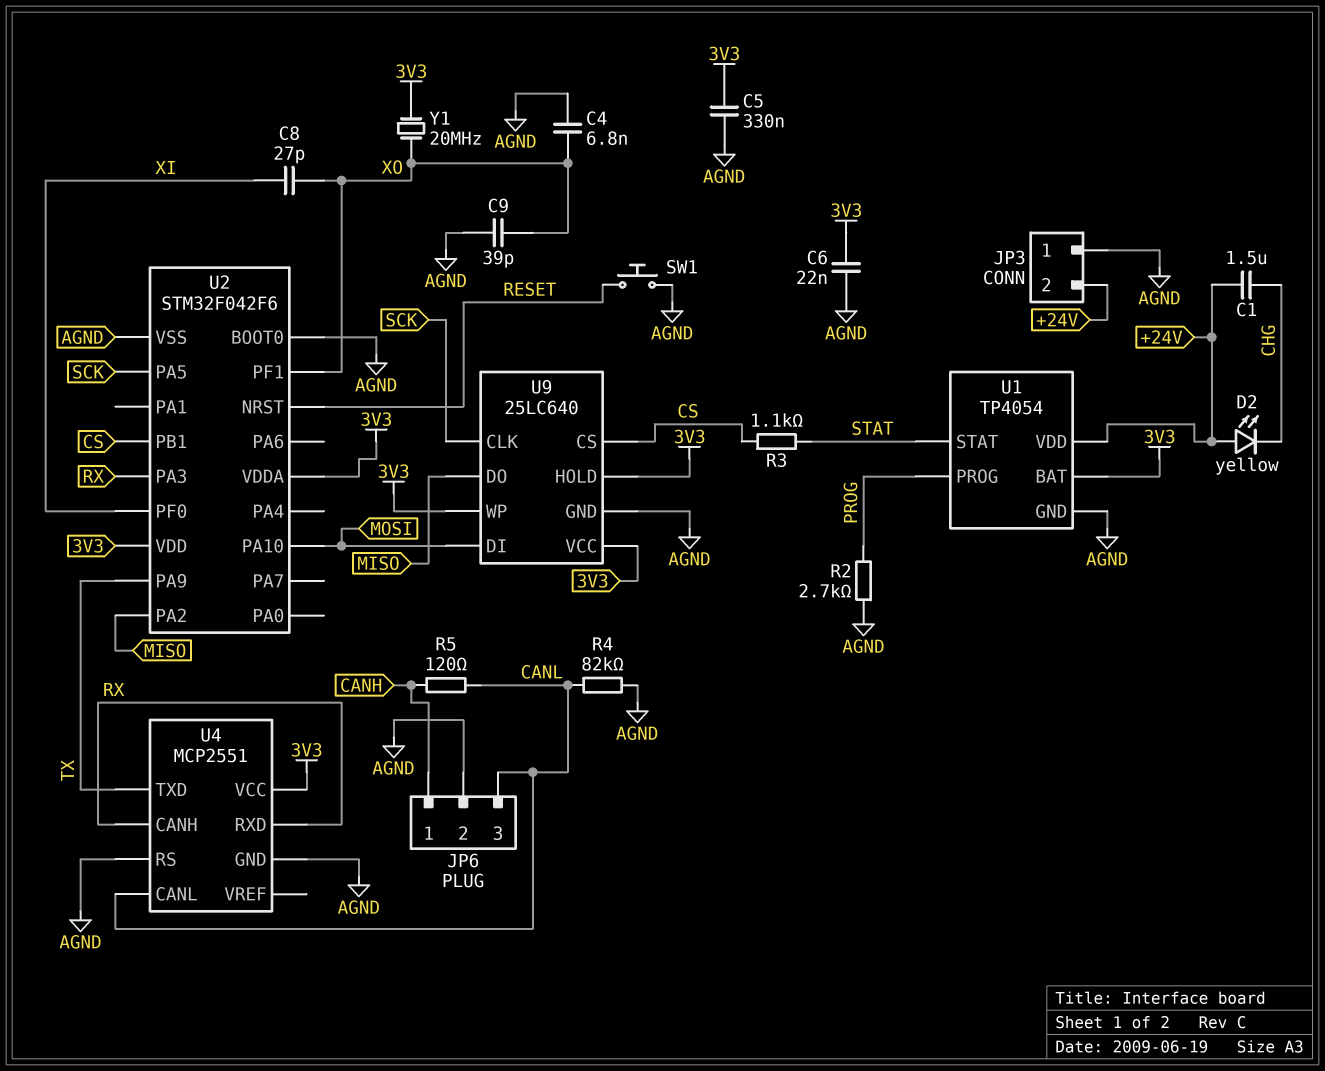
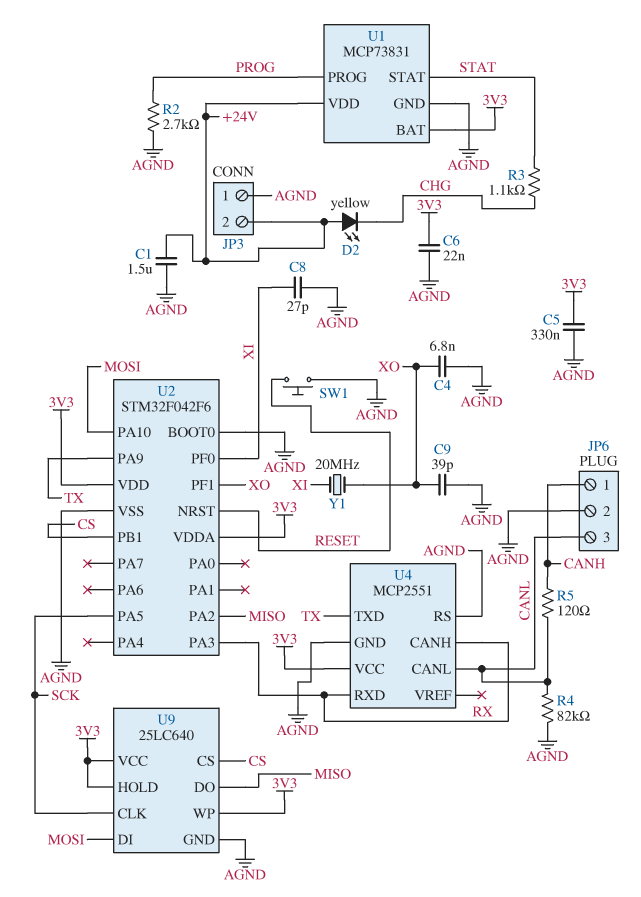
C1: 1.5uF (+24V, CHG) -> 1.5uF (+24V, AGND)
C8: 27pF (XI, XO) -> 27pF (AGND, XI)
R3: 1.1k (CS, STAT) -> 1.1k (CHG, STAT)
U1: TP4054 -> MCP73831
Y1: 20MHz (3V3, XO) -> 20MHz (XI, XO)

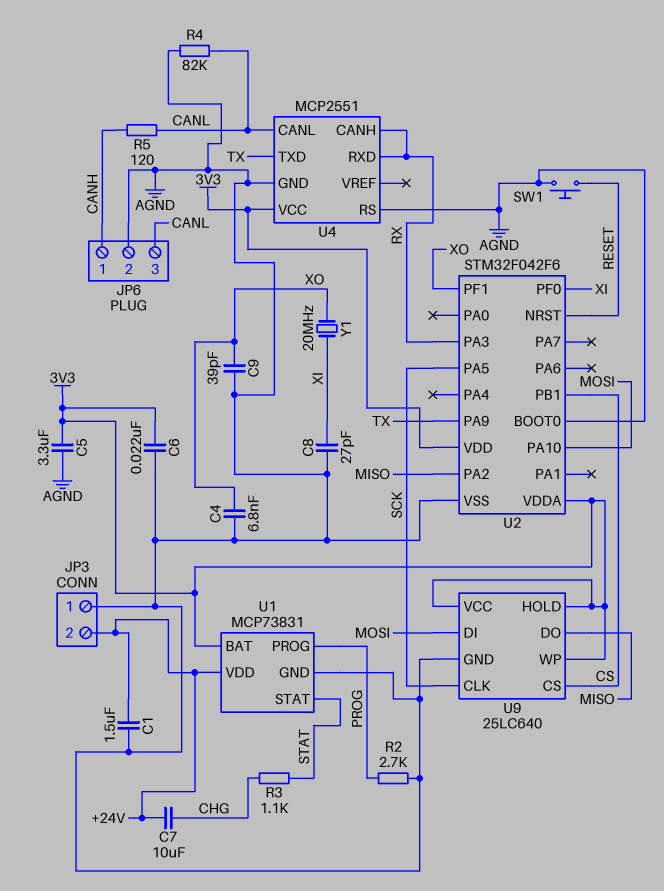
C5: 330nF (3V3, AGND) -> 3.3uF (3V3, AGND)
C7: none -> 10uF (+24V, CHG)
D2: LED yellow (A +24V, K CHG) -> none

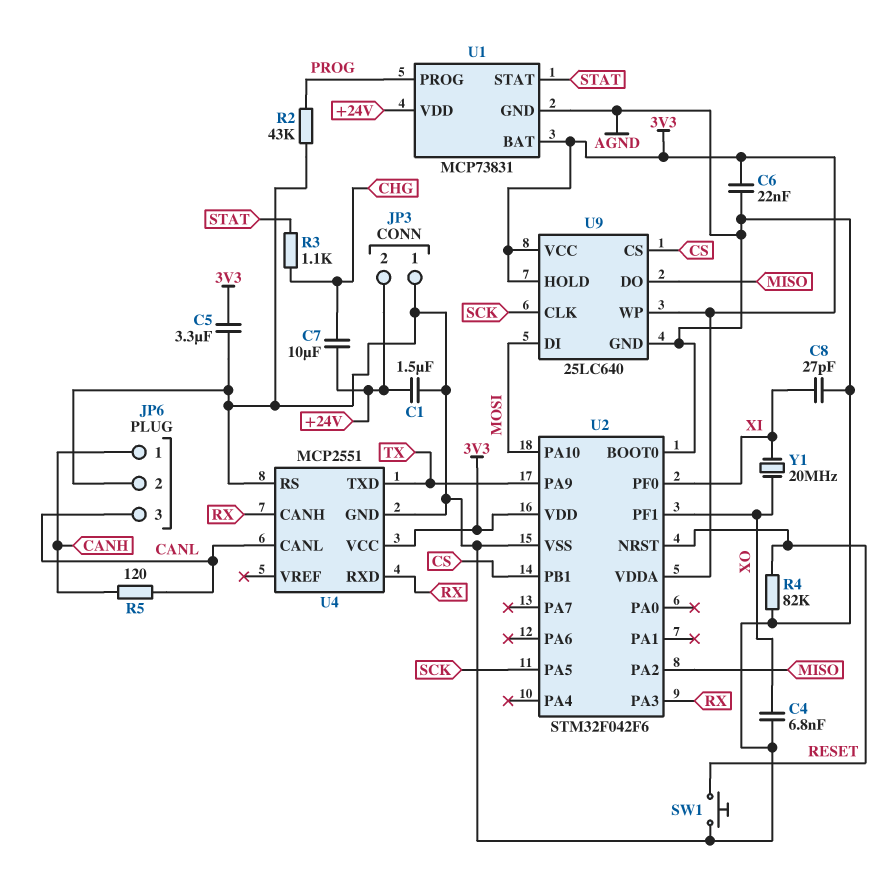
C9: 39pF (AGND, XO) -> none
R2: 2.7k (AGND, PROG) -> 43k (AGND, PROG)
R4: 82k (AGND, CANL) -> 82k (AGND, RESET)

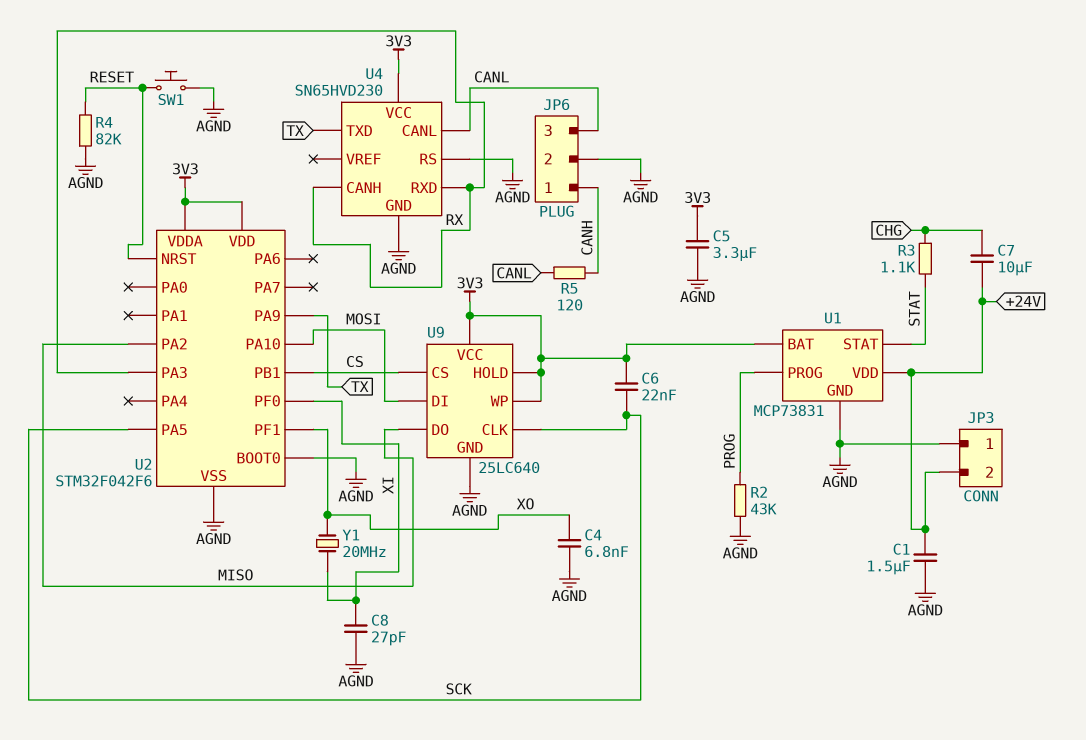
C6: 22nF (3V3, AGND) -> 22nF (3V3, SCK)
U4: MCP2551 -> SN65HVD230

